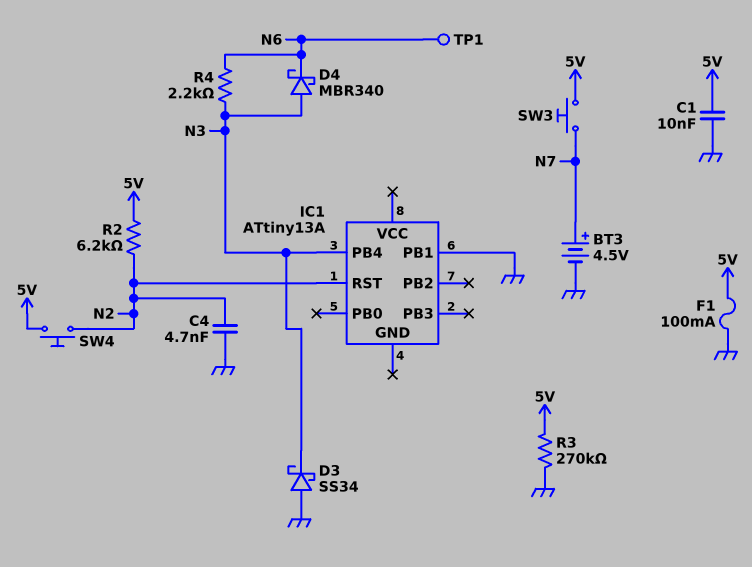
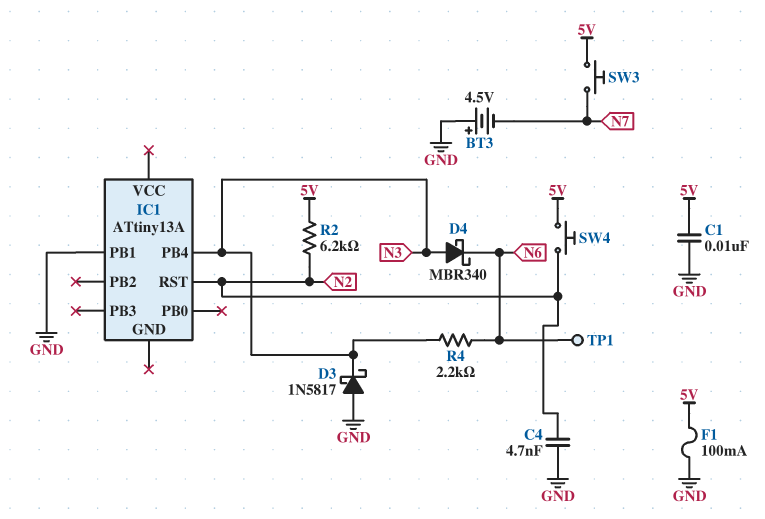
BT3: 4.5V (plus N7, minus GND) -> 4.5V (plus GND, minus N7)
D3: schottky SS34 (A GND, K N3) -> schottky 1N5817 (A GND, K N3)
R3: 270k (5V, GND) -> none

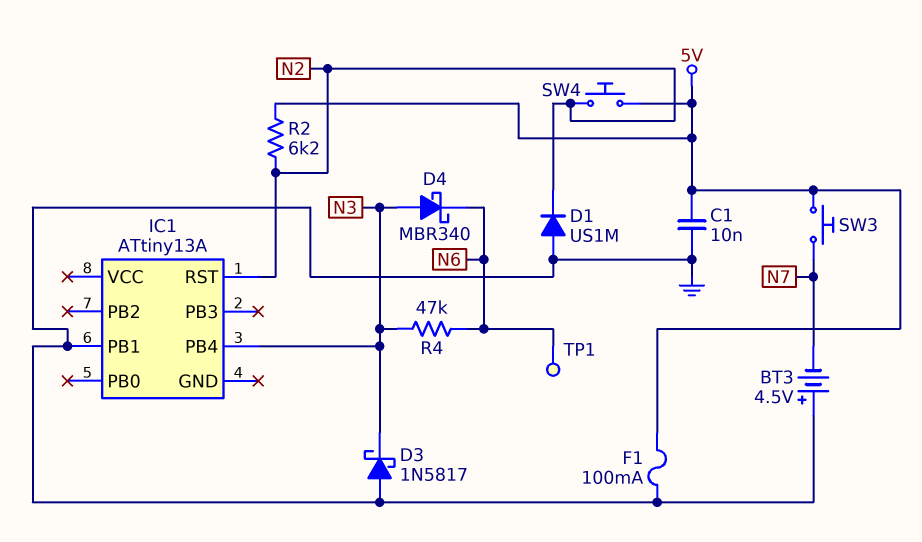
C4: 4.7nF (GND, N2) -> none
D1: none -> diode US1M (A GND, K N2)
R4: 2.2k (N3, N6) -> 47k (N3, N6)

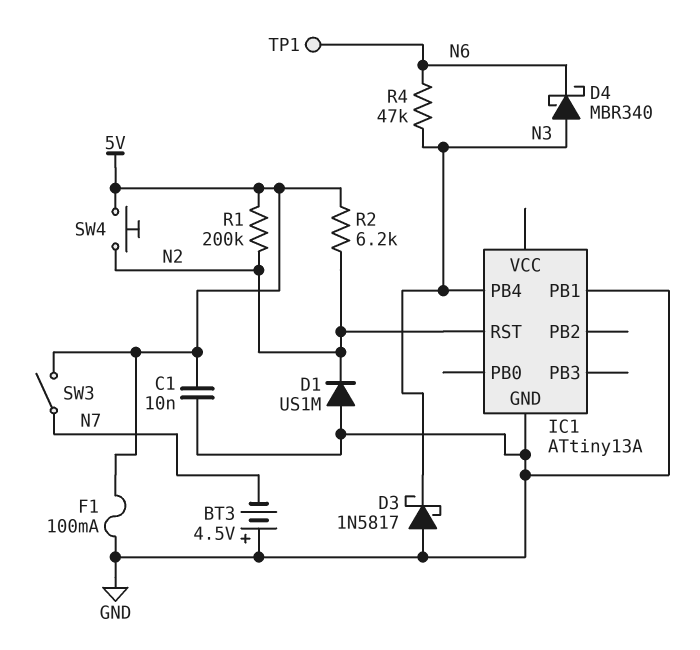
IC1 pin GND: none -> GND
R1: none -> 200k (5V, N2)
SW3: button (5V, N7) -> switch (5V, N7)

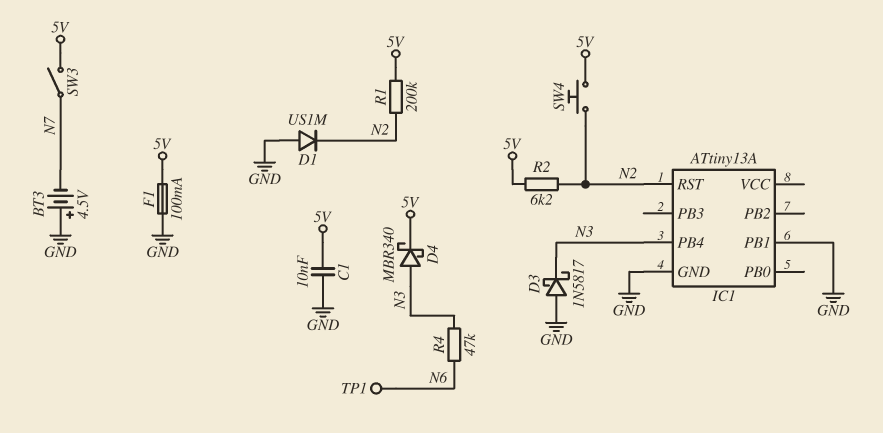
D4: schottky MBR340 (A N3, K N6) -> schottky MBR340 (A N3, K 5V)

